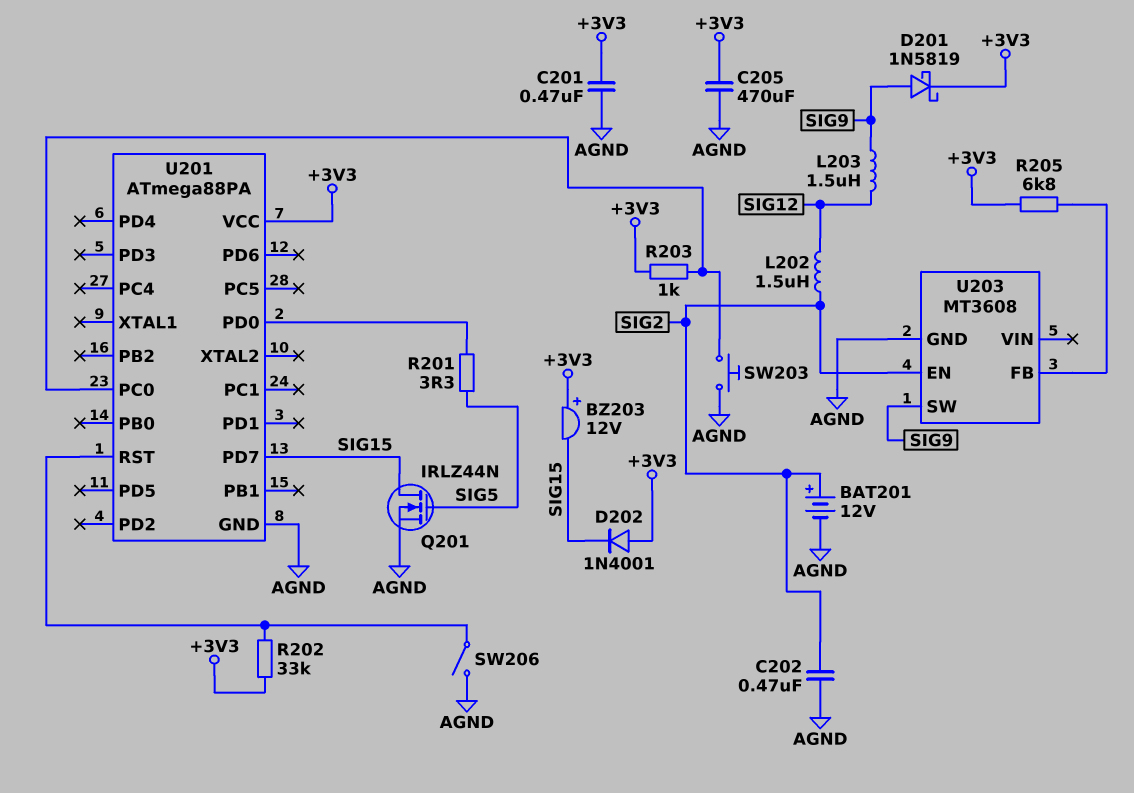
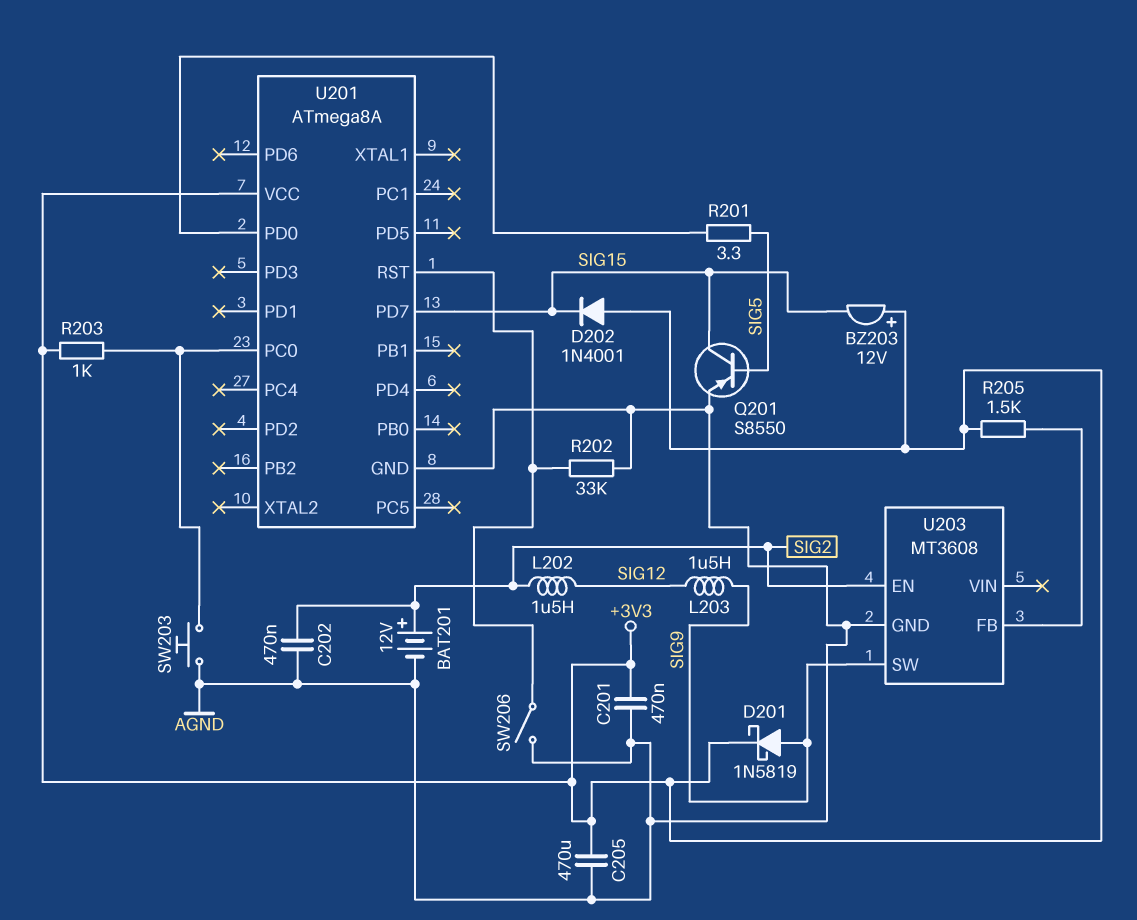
Q201: NMOS IRLZ44N (G SIG5, D SIG15, S AGND) -> PNP S8550 (B SIG5, C SIG15, E AGND)
R202: 33k (+3V3, U201/RST) -> 33k (AGND, U201/RST)
R205: 6.8k (+3V3, U203/FB) -> 1.5k (+3V3, U203/FB)
U201: ATmega88PA -> ATmega8A

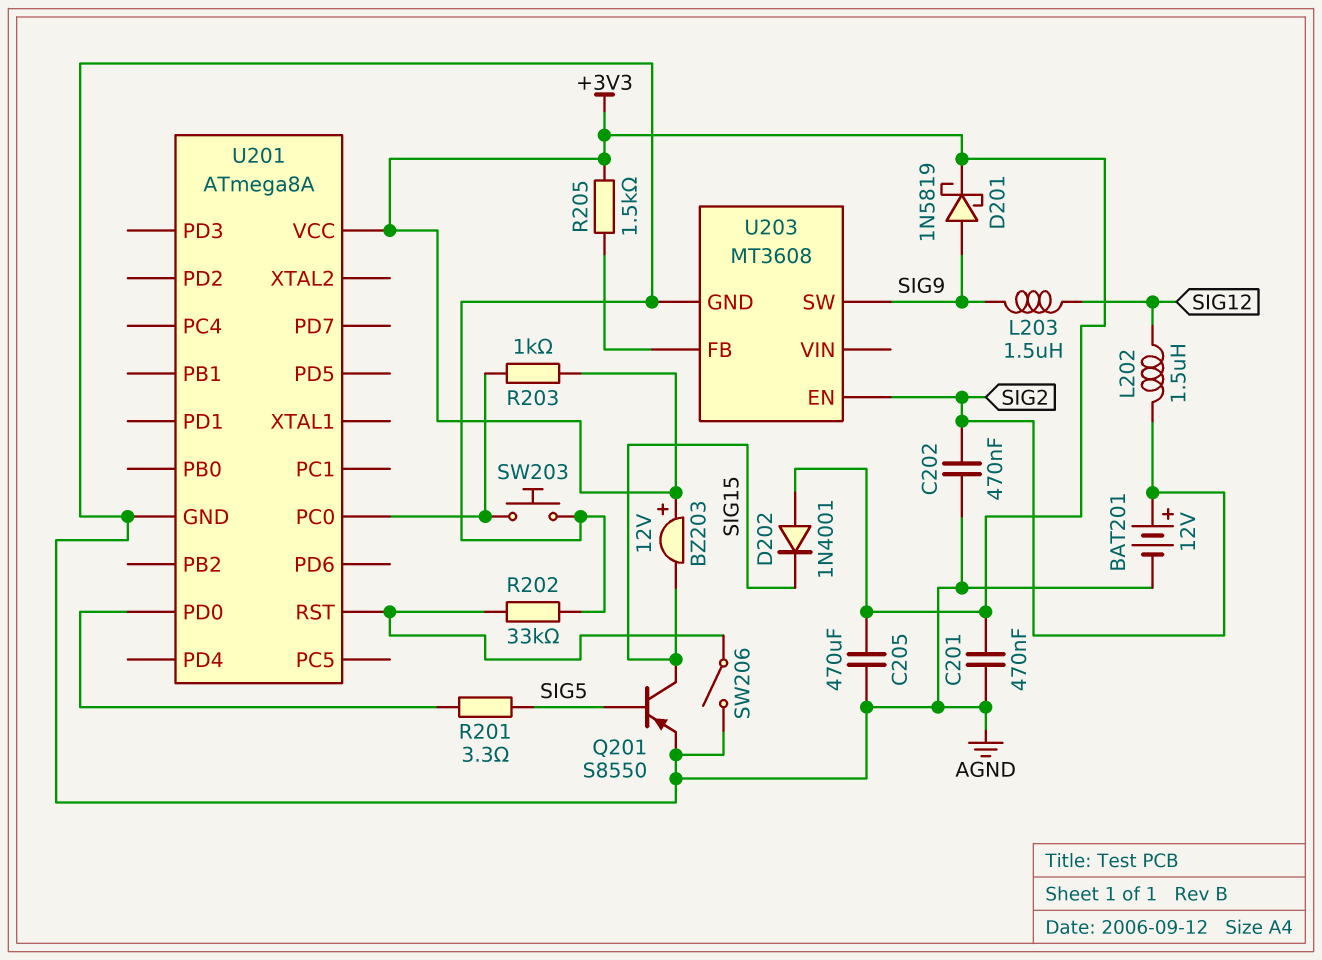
U201 pin PD7: SIG15 -> none

